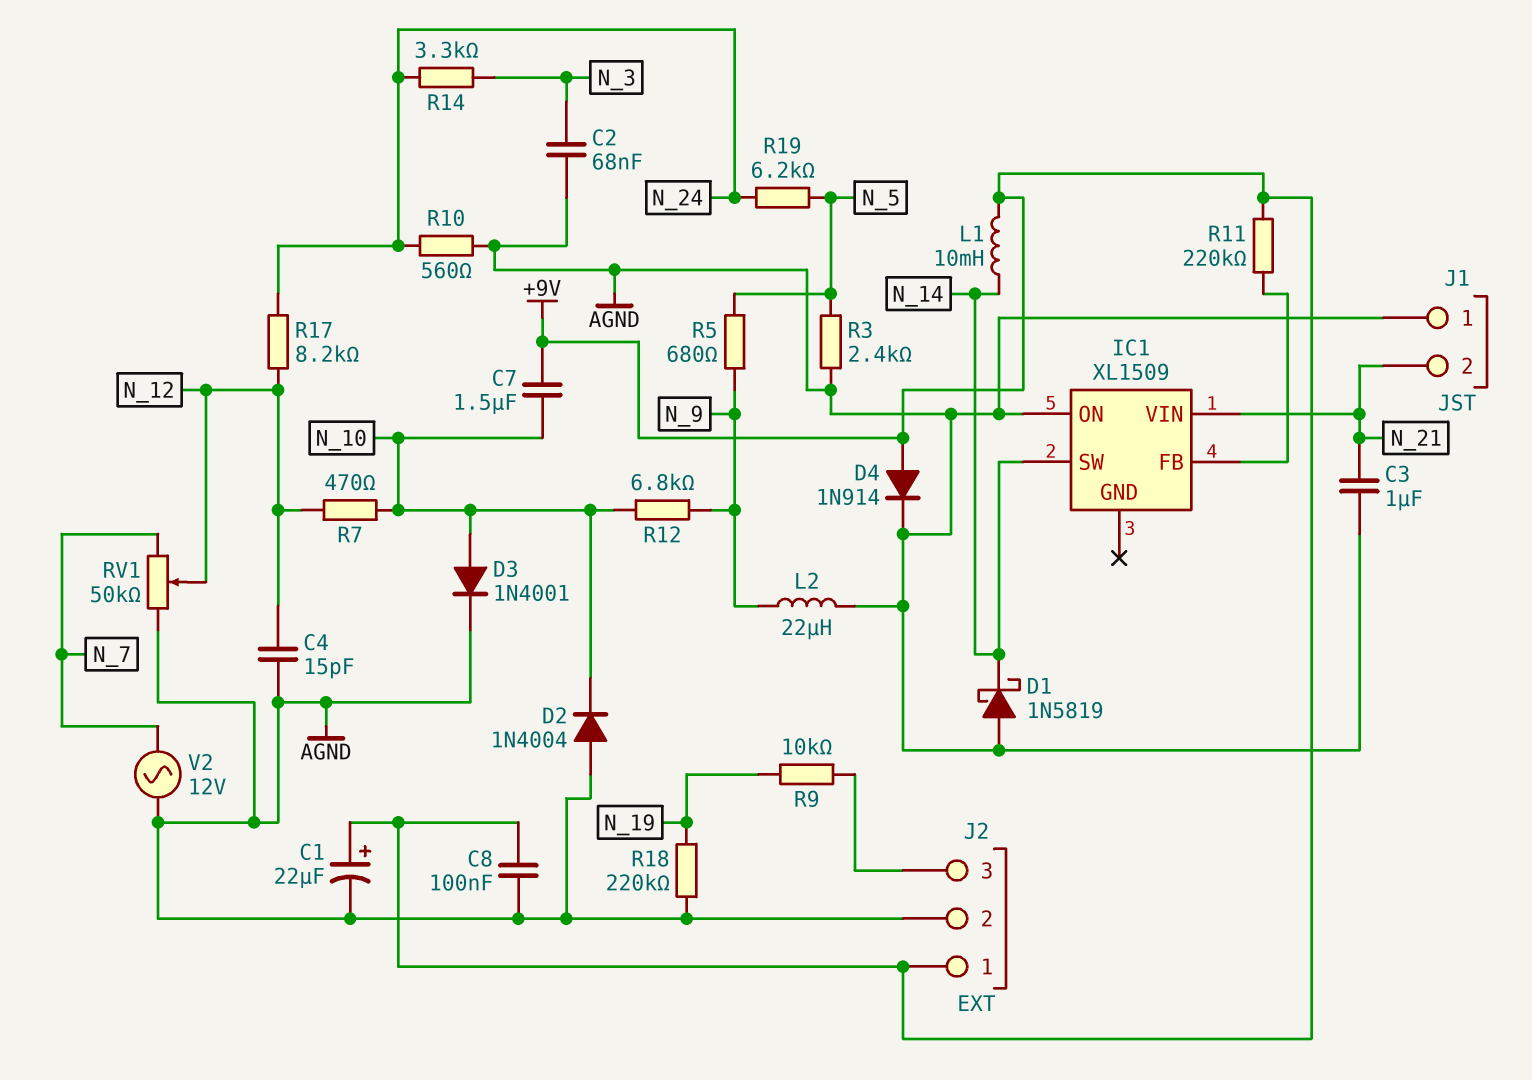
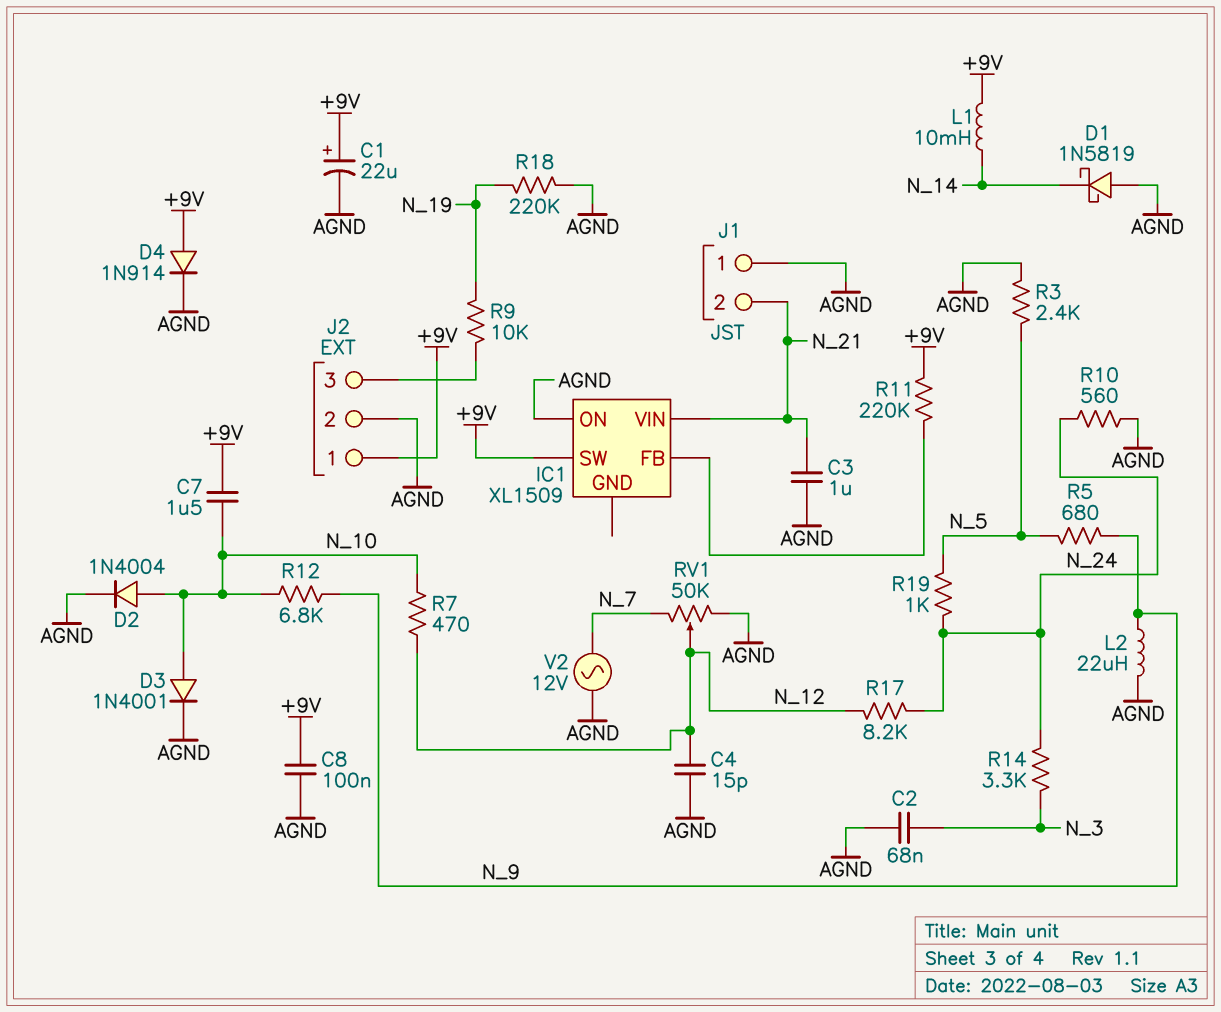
D2: diode 1N4004 (A AGND, K N_10) -> diode 1N4004 (A N_10, K AGND)
IC1 pin SW: N_14 -> +9V
R19: 6.2k (N_5, N_24) -> 1k (N_5, N_24)

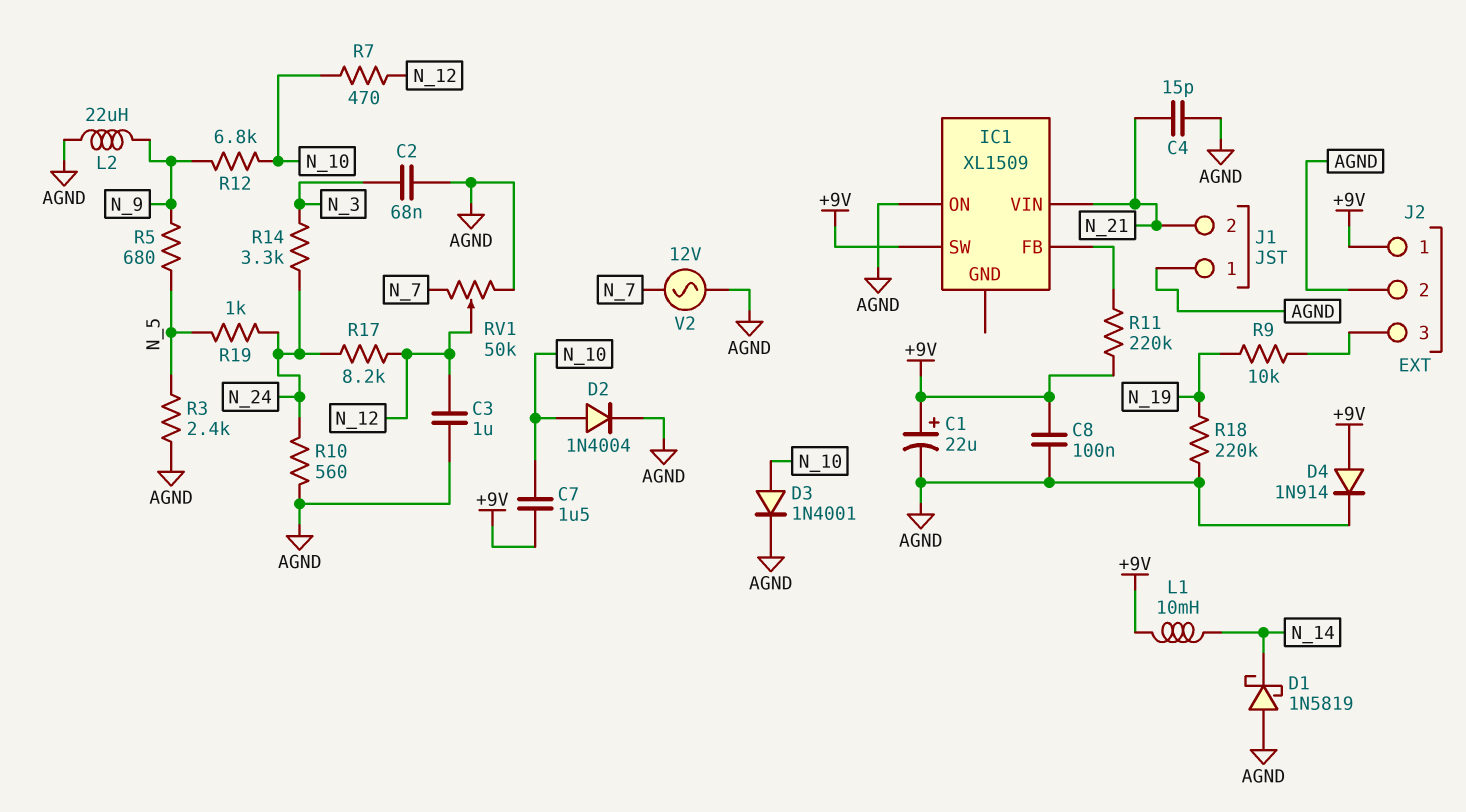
C3: 1uF (AGND, N_21) -> 1uF (AGND, N_12)
C4: 15pF (AGND, N_12) -> 15pF (AGND, N_21)

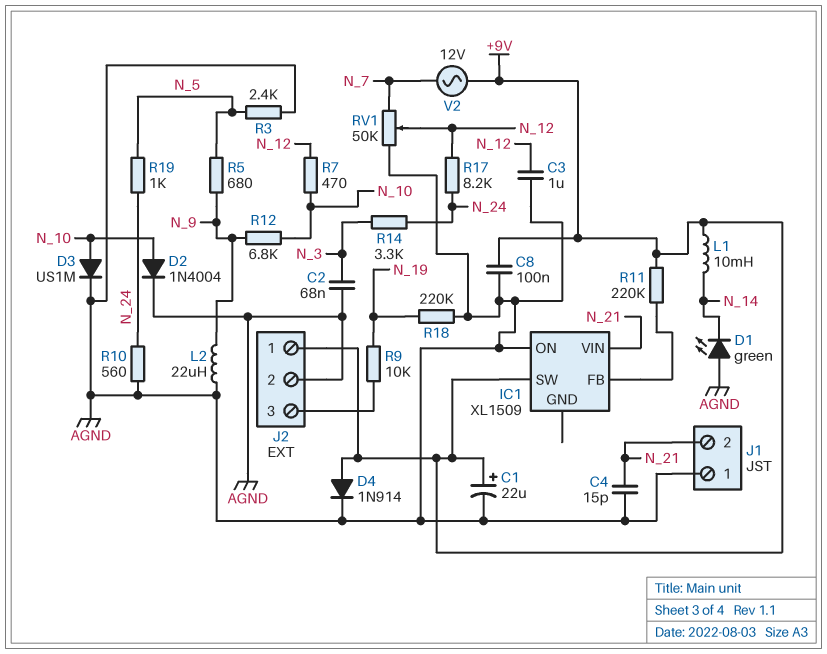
C7: 1.5uF (+9V, N_10) -> none
D1: schottky 1N5819 (A AGND, K N_14) -> LED green (A AGND, K N_14)
D3: diode 1N4001 (A N_10, K AGND) -> diode US1M (A N_10, K AGND)
V2: AC 12V (AGND, N_7) -> AC 12V (+9V, N_7)

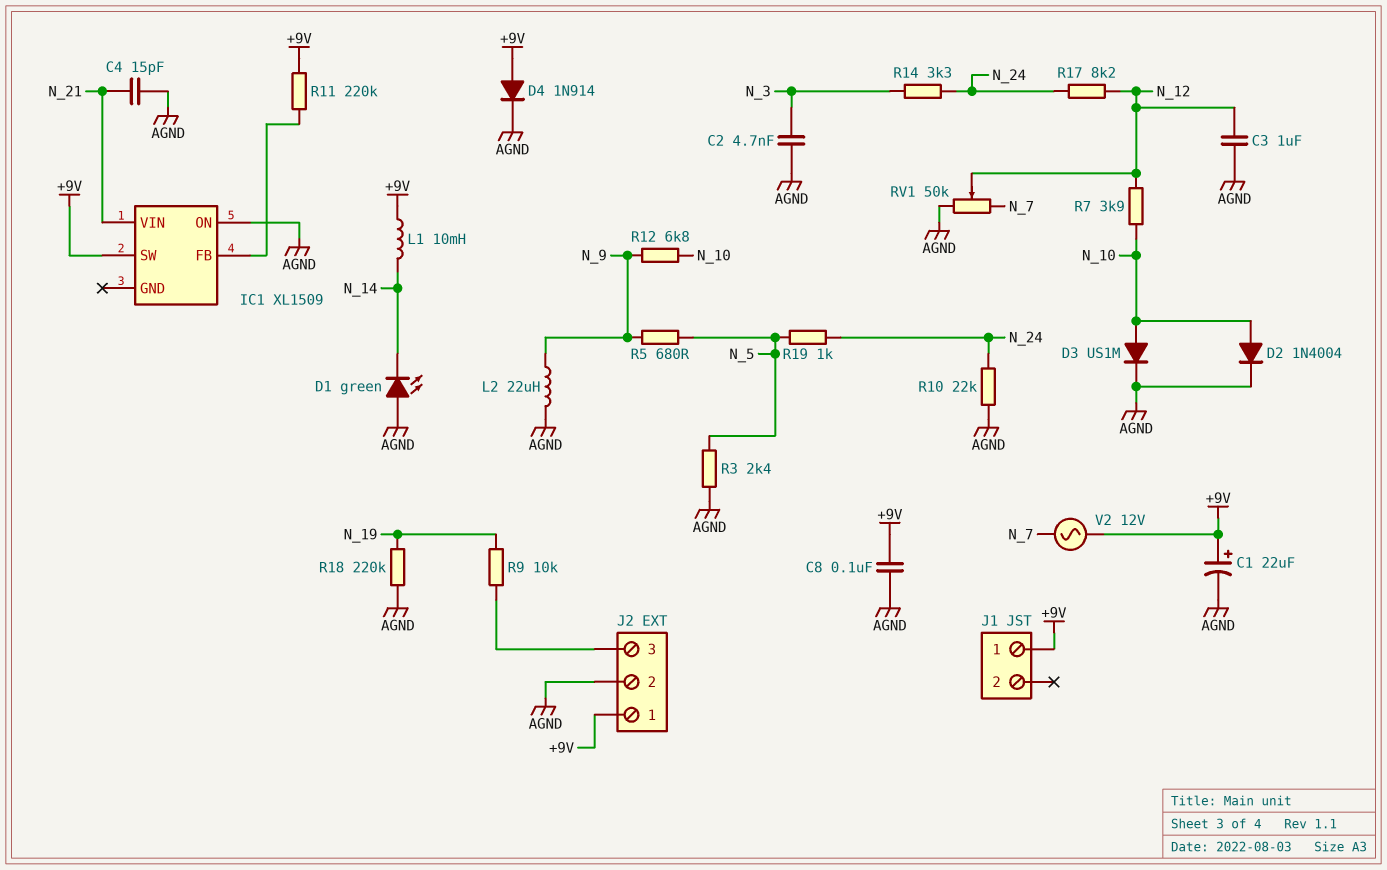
C2: 68nF (AGND, N_3) -> 4.7nF (AGND, N_3)
J1 pin 1: AGND -> +9V
J1 pin 2: N_21 -> none
R7: 470 (N_10, N_12) -> 3.9k (N_10, N_12)
R10: 560 (AGND, N_24) -> 22k (AGND, N_24)

